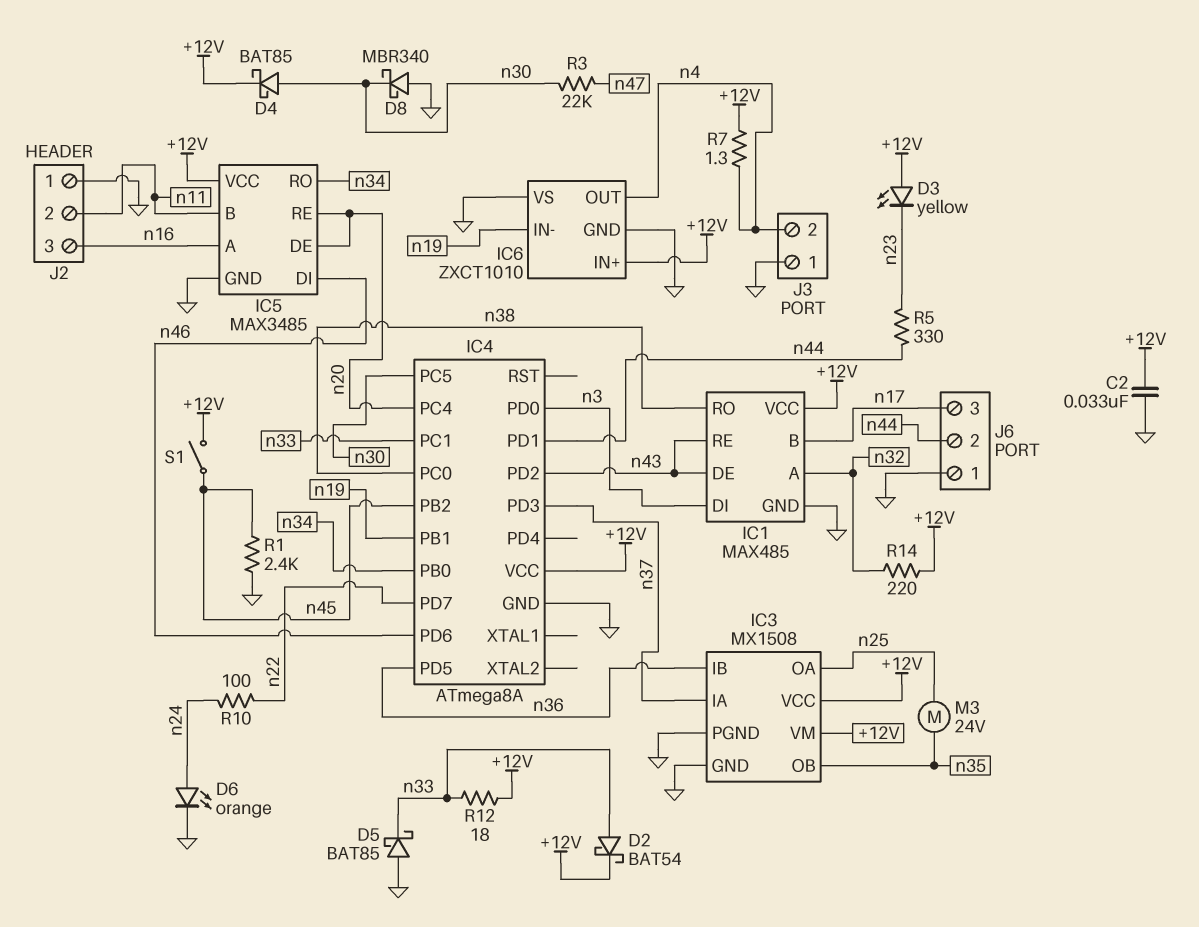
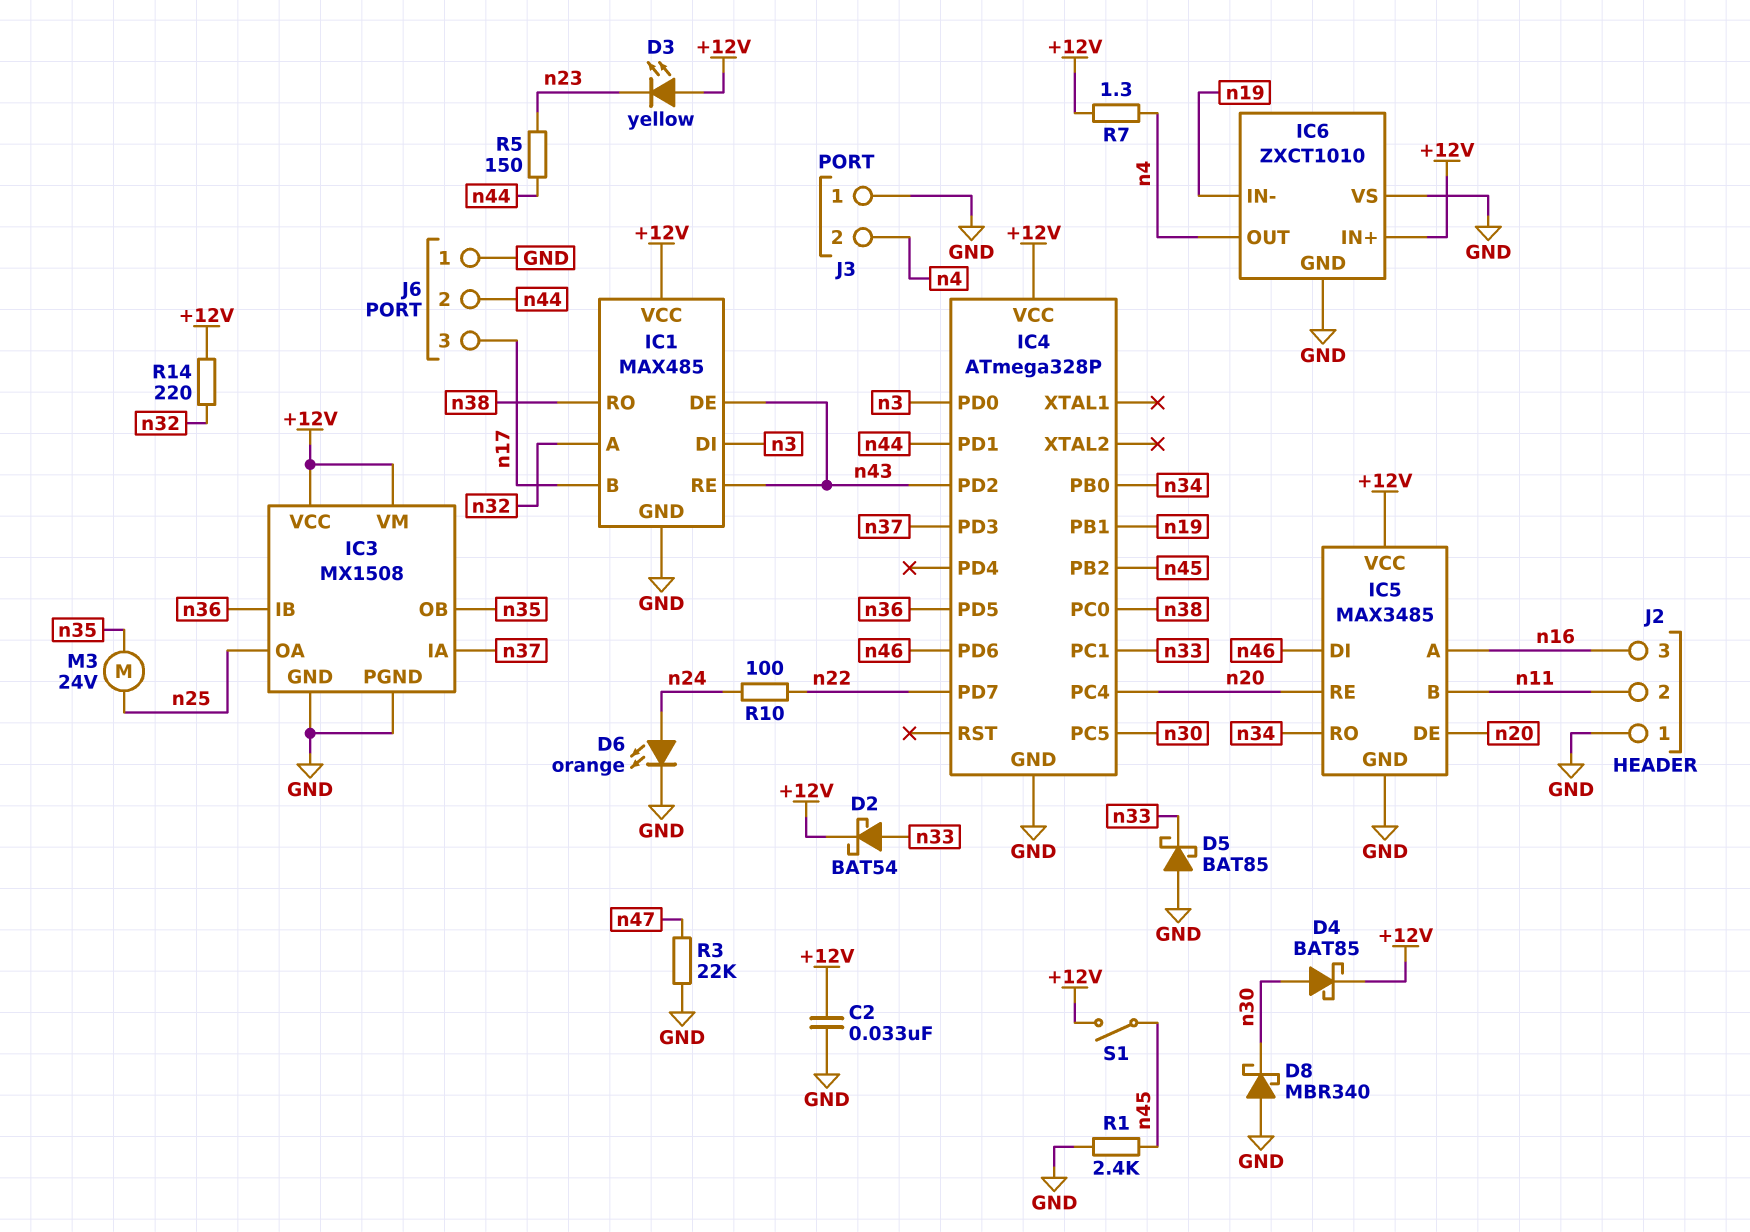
IC4: ATmega8A -> ATmega328P
R3: 22k (n30, n47) -> 22k (GND, n47)
R5: 330 (n23, n44) -> 150 (n23, n44)
R12: 18 (+12V, n33) -> none

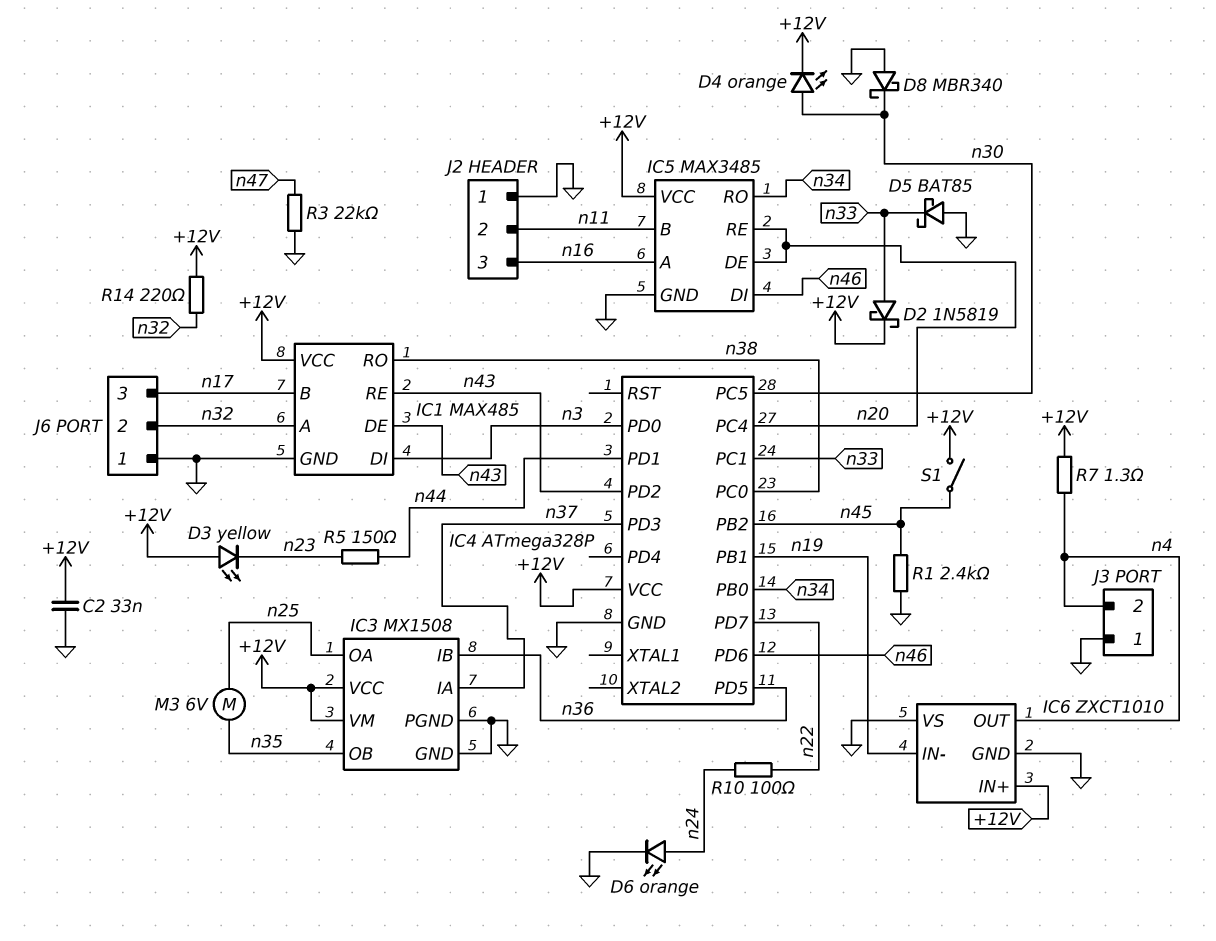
D2: schottky BAT54 (A n33, K +12V) -> schottky 1N5819 (A n33, K +12V)
D4: schottky BAT85 (A n30, K +12V) -> LED orange (A n30, K +12V)
J6 pin 2: n44 -> n32
M3: motor 24V (n25, n35) -> motor 6V (n25, n35)

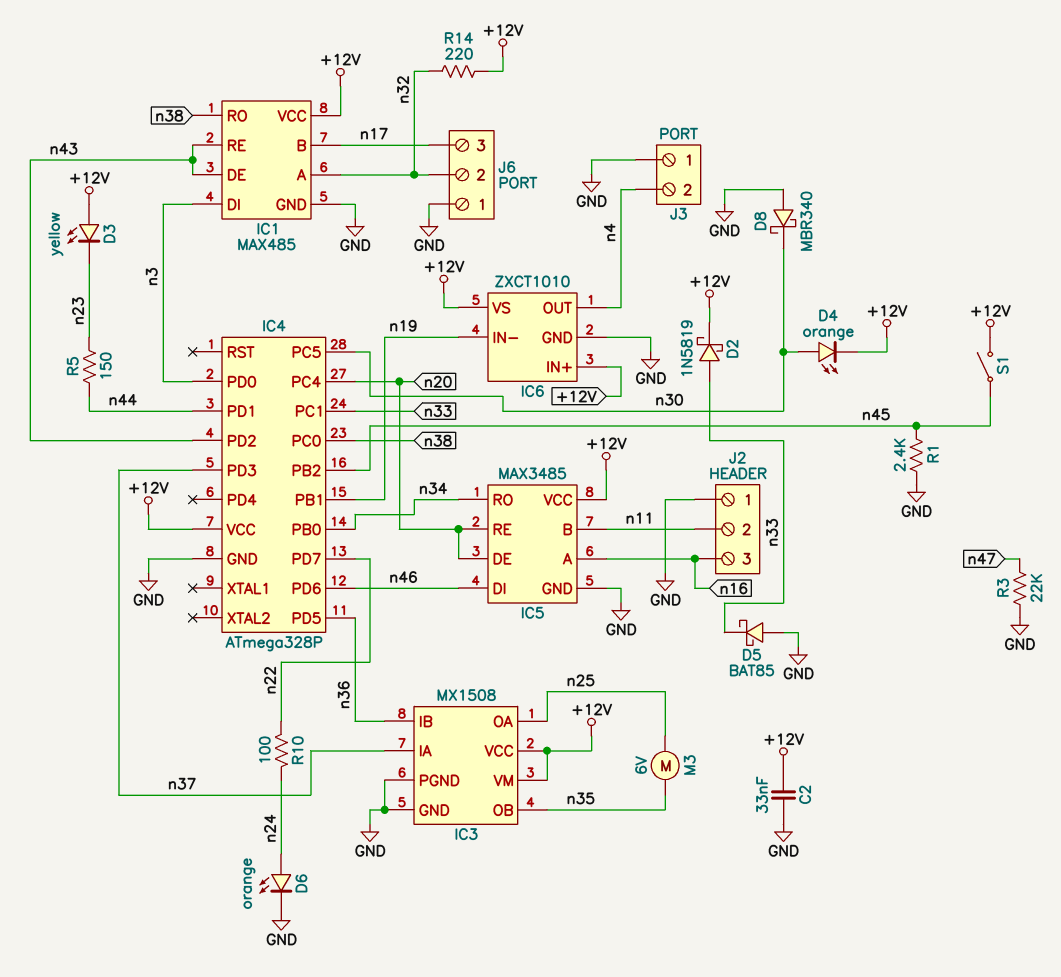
IC6 pin VS: GND -> +12V
R7: 1.3 (+12V, n4) -> none

